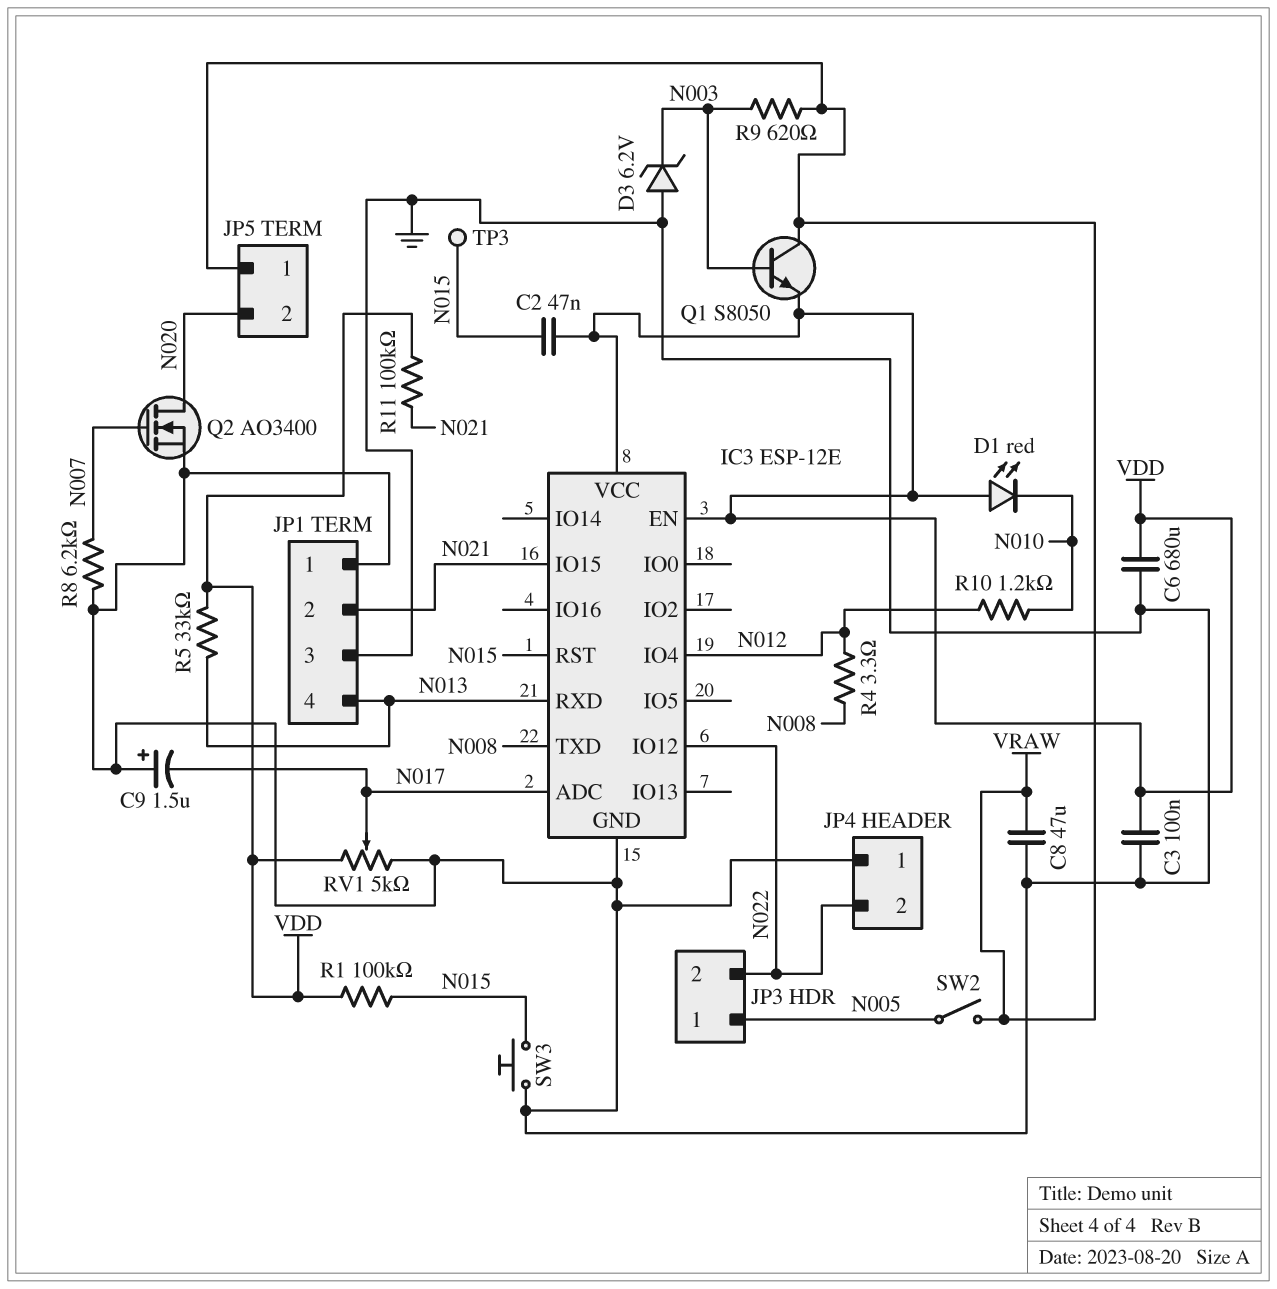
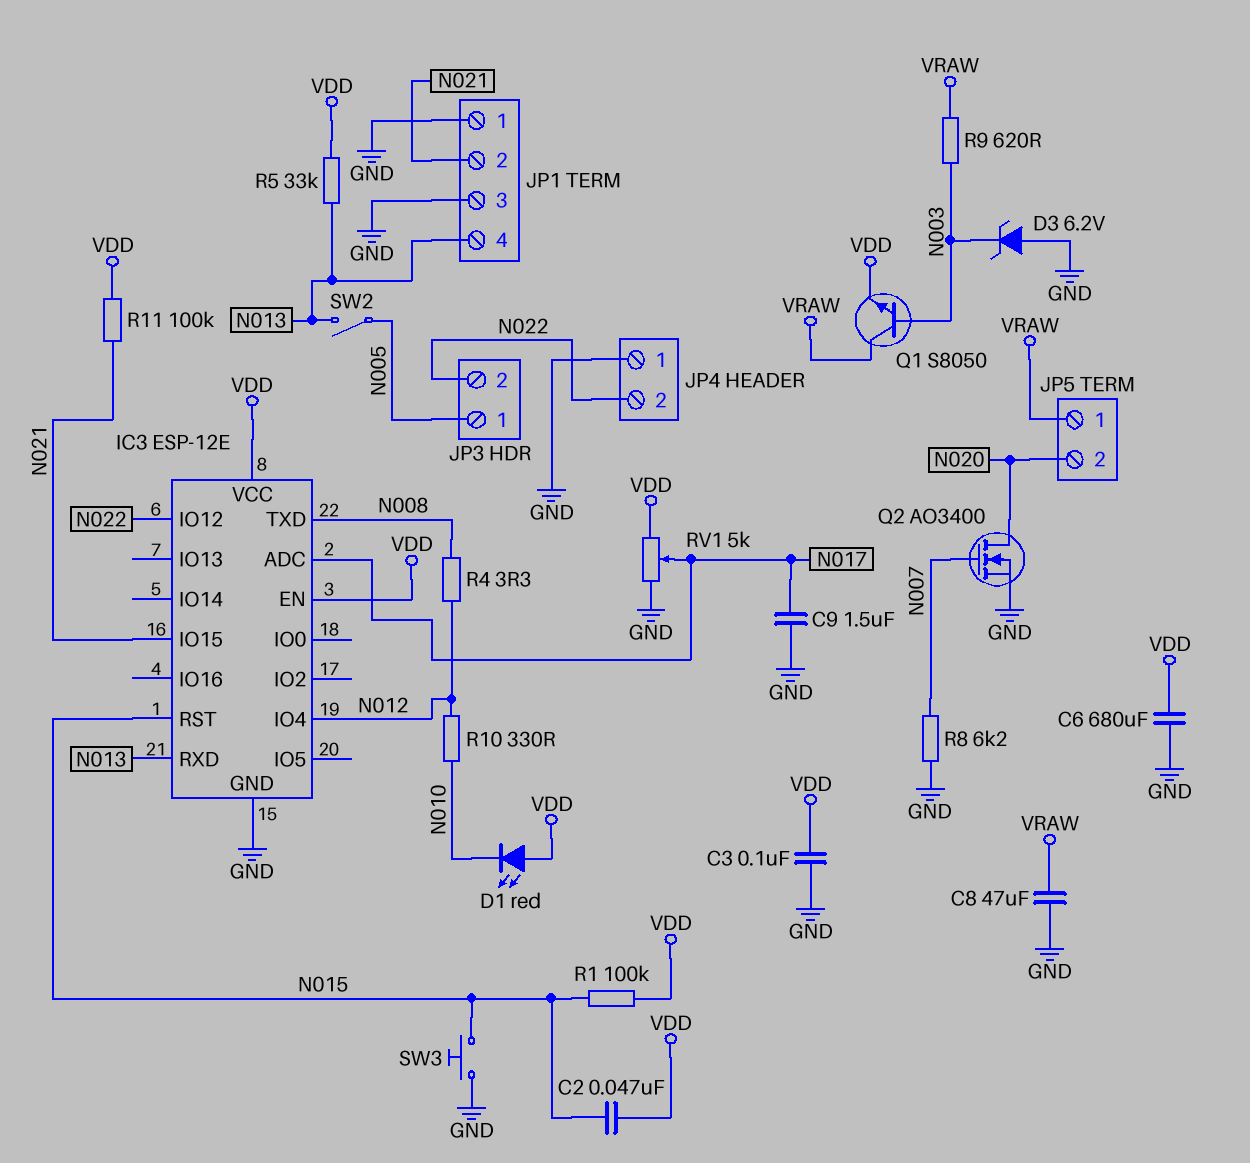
C9: 1.5uF (plus GND, minus N017) -> 1.5uF (GND, N017)
R10: 1.2k (N010, N012) -> 330 (N010, N012)
SW2: switch (N005, VRAW) -> switch (N005, N013)
TP3: test point (N015) -> none

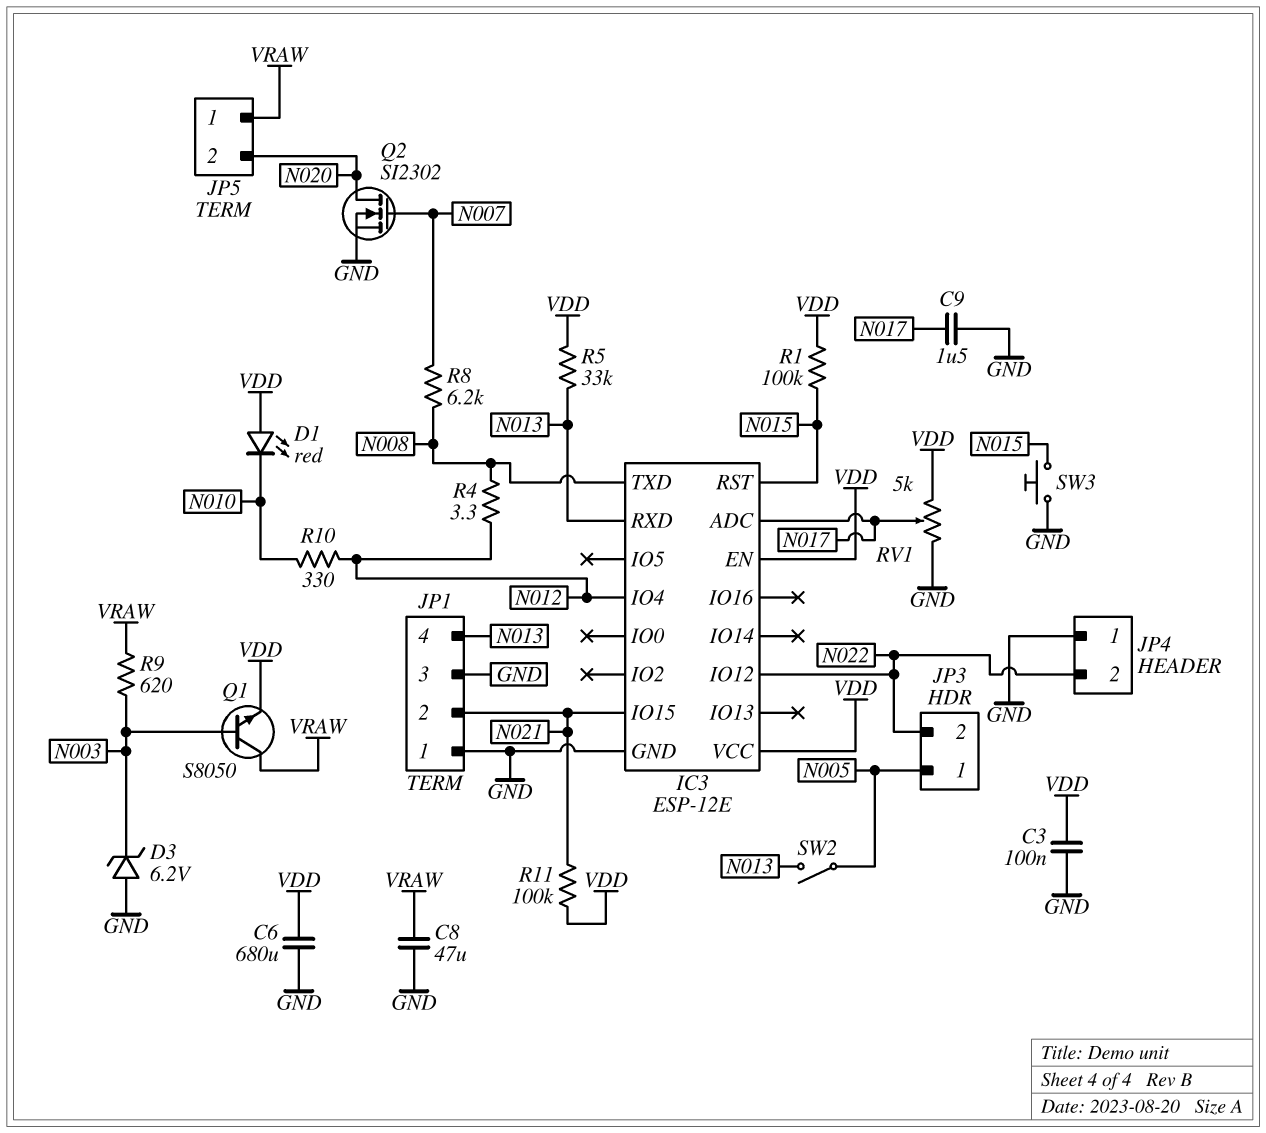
C2: 47nF (N015, VDD) -> none
Q2: NMOS AO3400 (G N007, D N020, S GND) -> NMOS SI2302 (G N007, D N020, S GND)
R8: 6.2k (GND, N007) -> 6.2k (N007, N008)

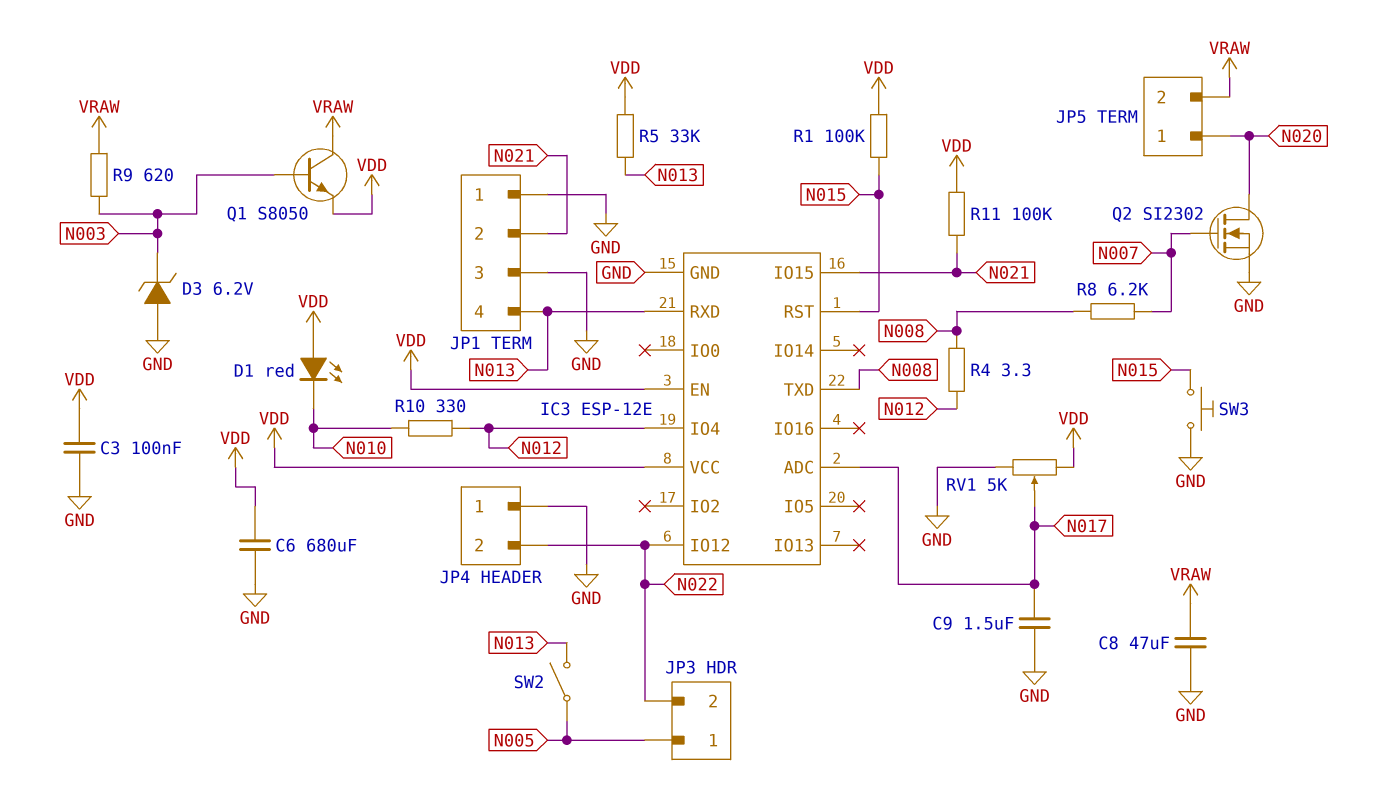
JP5 pin 1: VRAW -> N020
JP5 pin 2: N020 -> VRAW

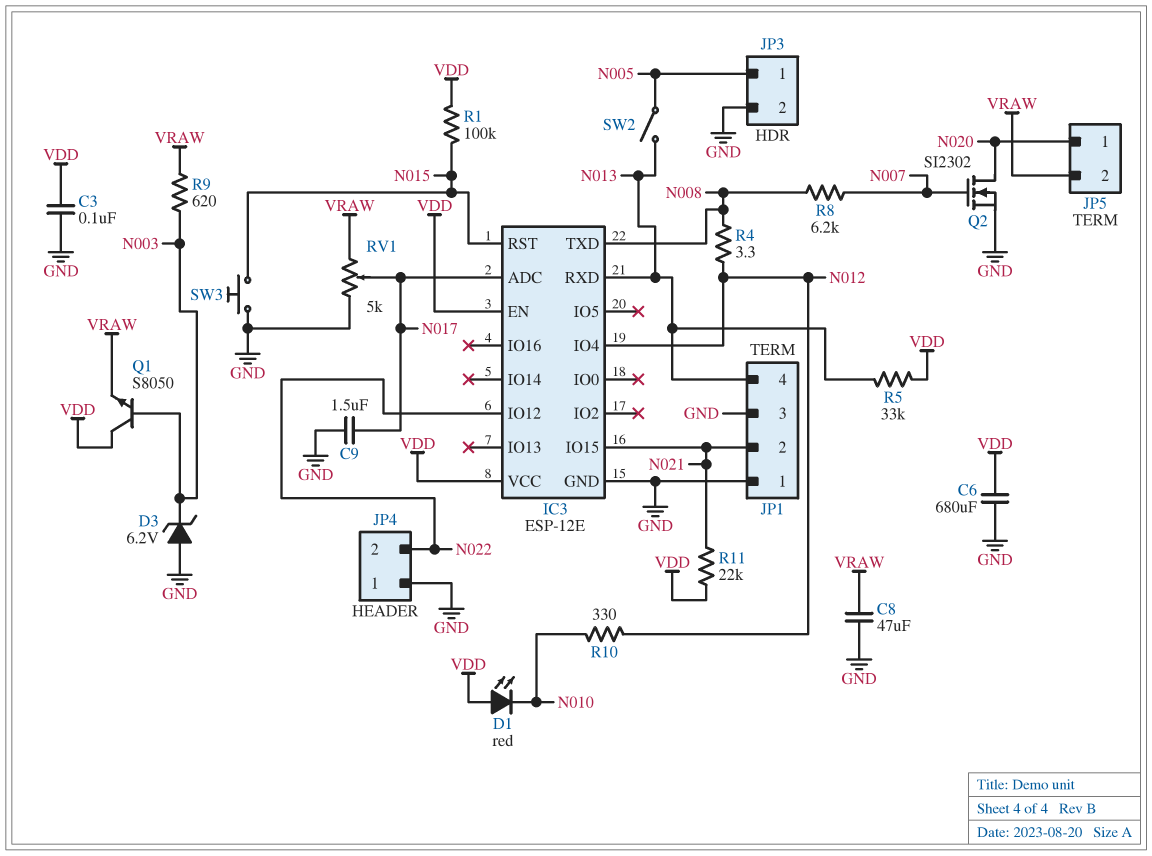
JP3 pin 2: N022 -> GND
Q1: NPN S8050 (B N003, C VRAW, E VDD) -> NPN S8050 (B N003, C VDD, E VRAW)
R11: 100k (N021, VDD) -> 22k (N021, VDD)
RV1: 5k (GND, VDD, wiper N017) -> 5k (GND, VRAW, wiper N017)

